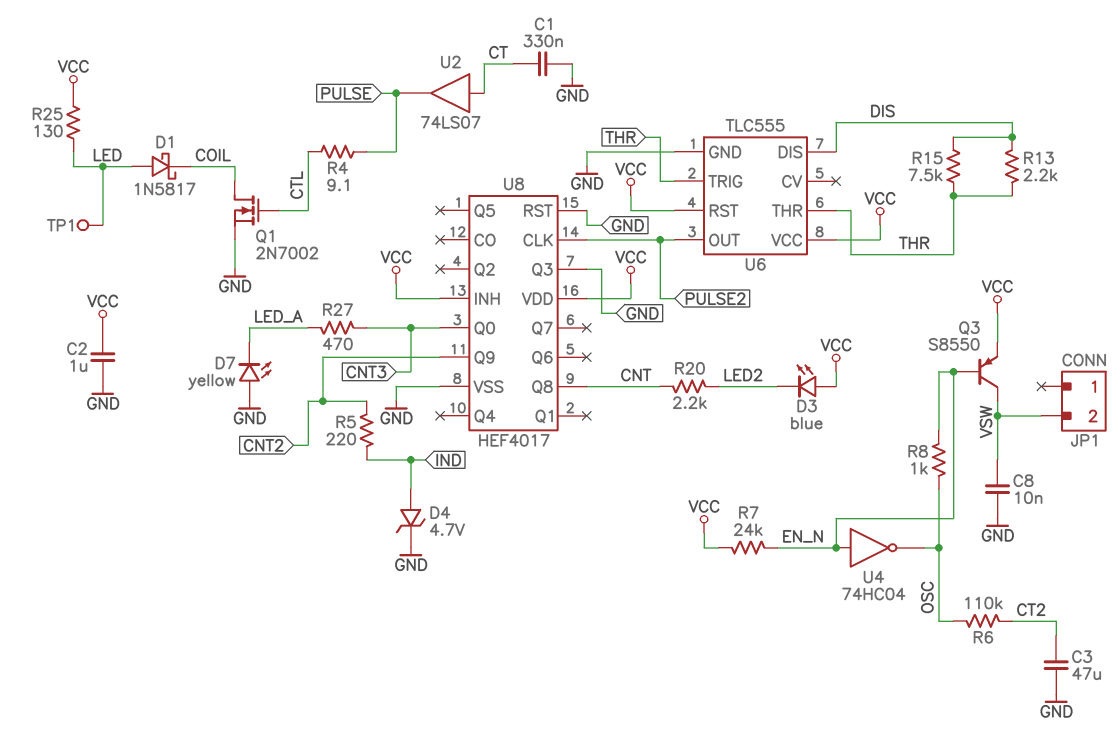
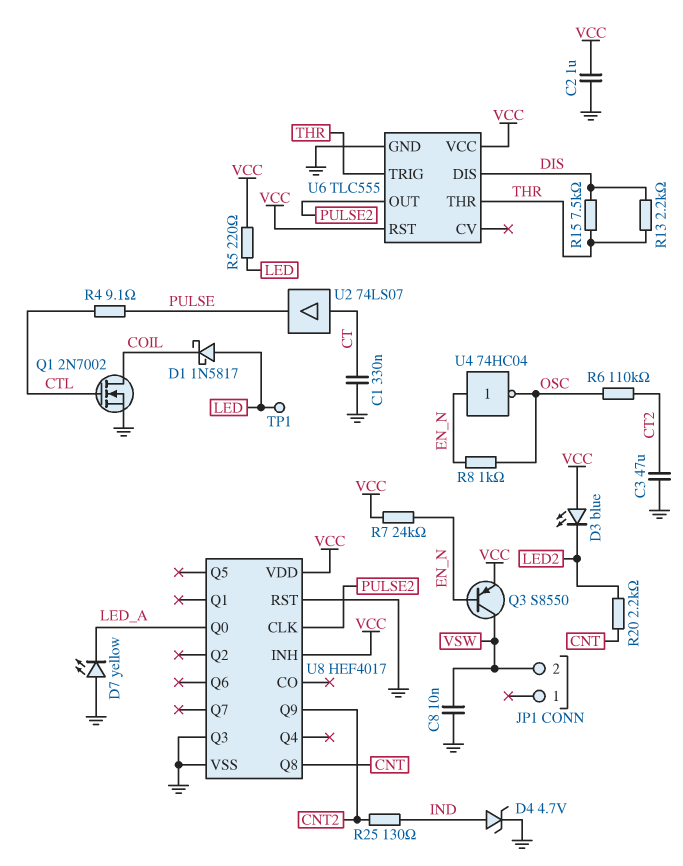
R5: 220 (CNT2, IND) -> 220 (LED, VCC)
R25: 130 (LED, VCC) -> 130 (CNT2, IND)
R27: 470 (CNT3, LED_A) -> none
U8 pin Q0: CNT3 -> LED_A

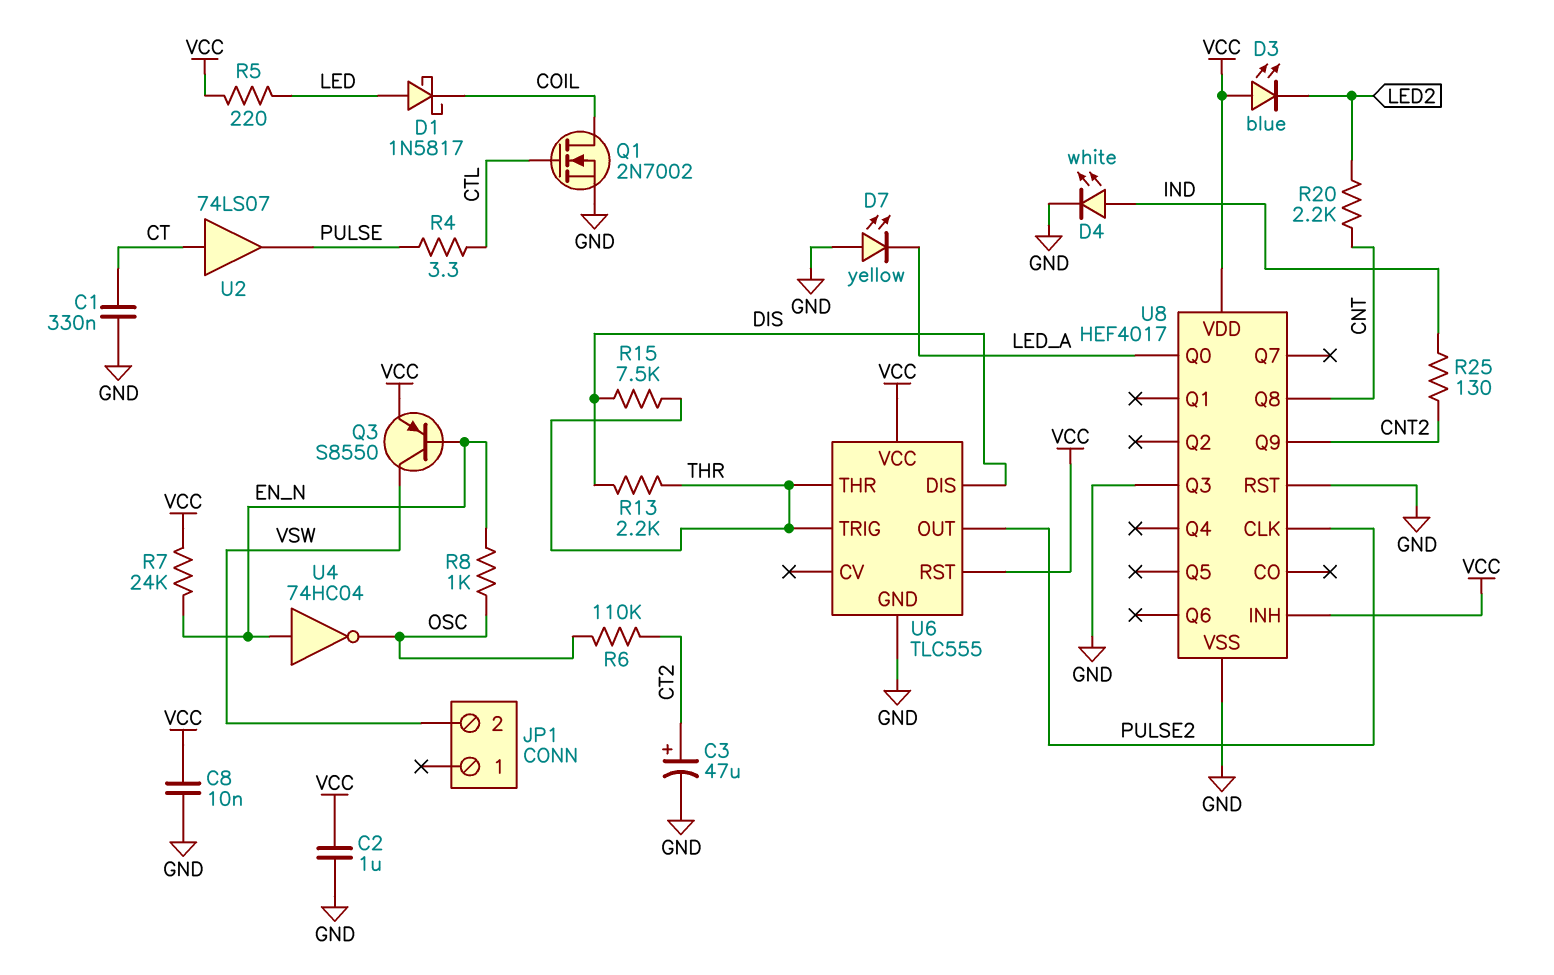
C3: 47uF (CT2, GND) -> 47uF (plus CT2, minus GND)
C8: 10nF (GND, VSW) -> 10nF (GND, VCC)
D4: zener 4.7V (A IND, K GND) -> LED white (A IND, K GND)
R4: 9.1 (CTL, PULSE) -> 3.3 (CTL, PULSE)
TP1: test point (LED) -> none

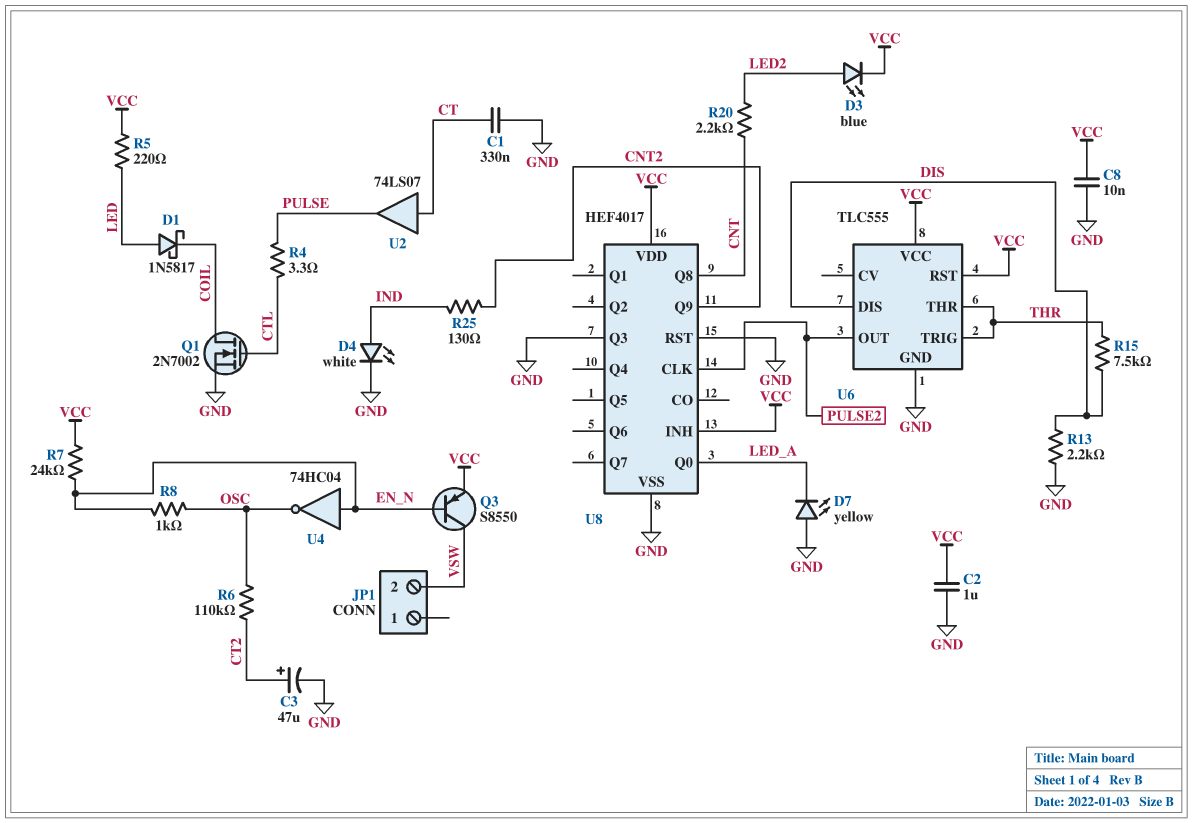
D3: LED blue (A VCC, K LED2) -> LED blue (A LED2, K VCC)
R13: 2.2k (DIS, THR) -> 2.2k (DIS, GND)

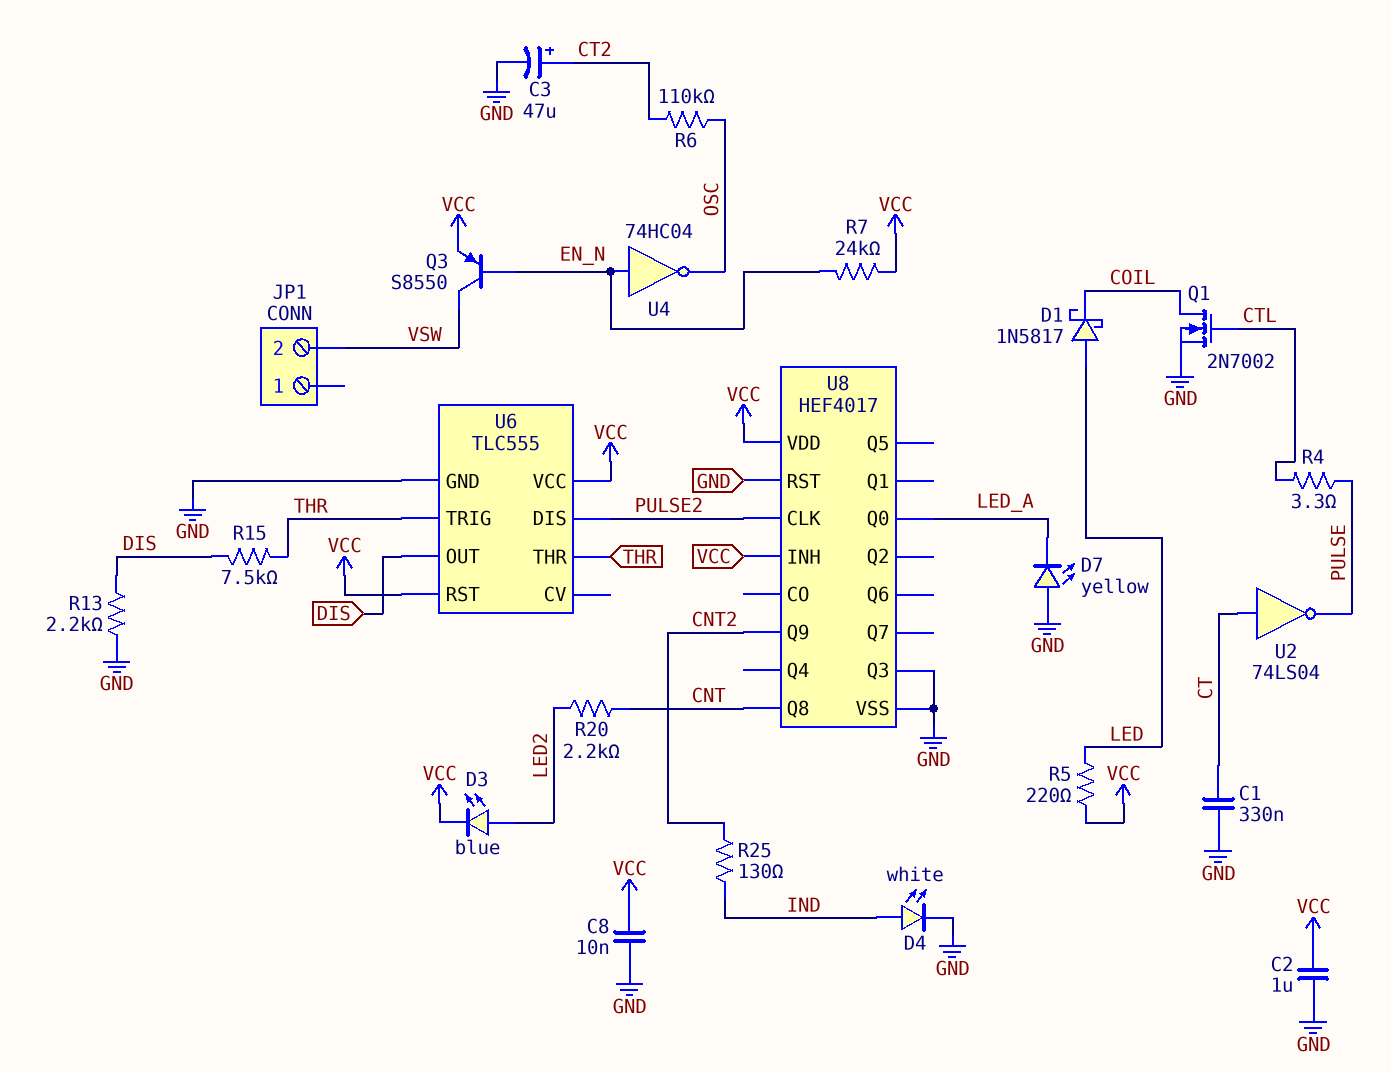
R8: 1k (EN_N, OSC) -> none
U2: buffer 74LS07 (in CT, out PULSE) -> NOT 74LS04 (in CT, out PULSE)
U6 pin DIS: DIS -> PULSE2
U6 pin OUT: PULSE2 -> DIS

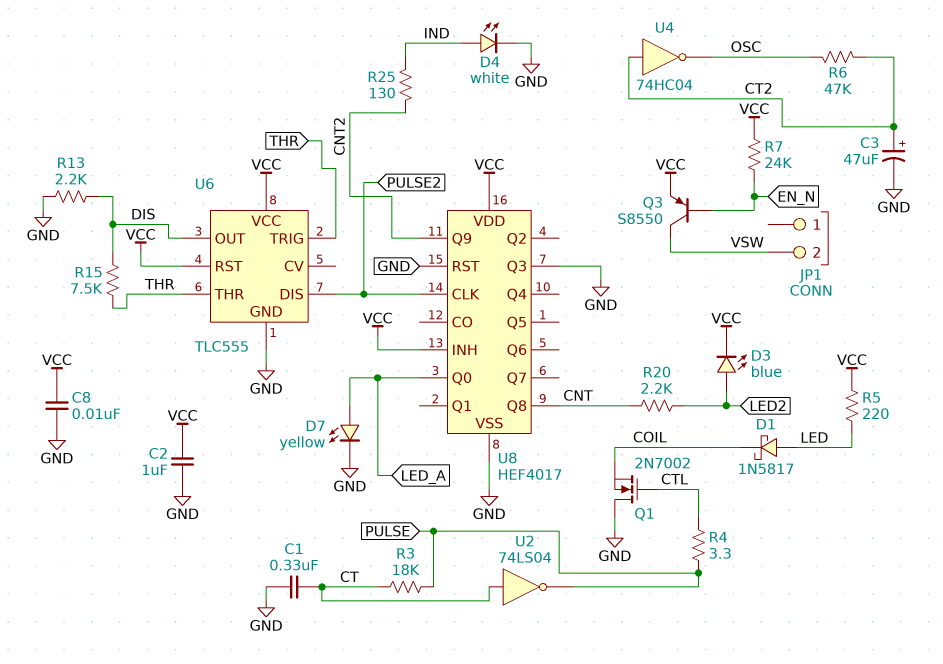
D7: LED yellow (A GND, K LED_A) -> LED yellow (A LED_A, K GND)
Q1: NMOS 2N7002 (G CTL, D COIL, S GND) -> NMOS 2N7002 (G CTL, D GND, S COIL)
R3: none -> 18k (CT, PULSE)
R6: 110k (CT2, OSC) -> 47k (CT2, OSC)
U4: NOT 74HC04 (in EN_N, out OSC) -> NOT 74HC04 (in CT2, out OSC)

